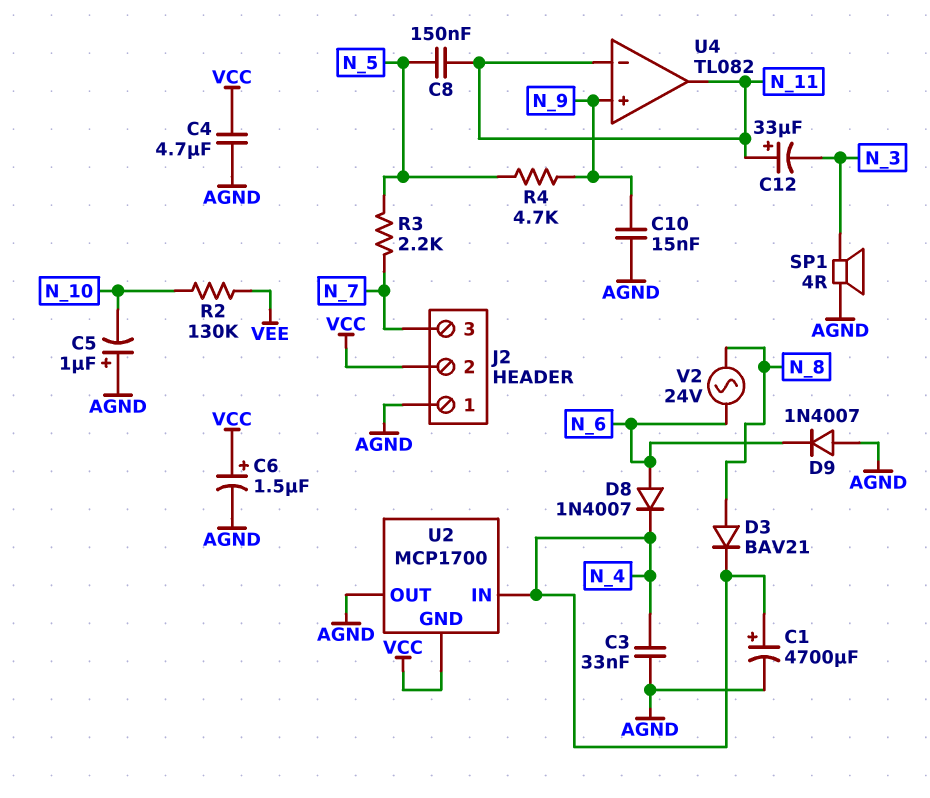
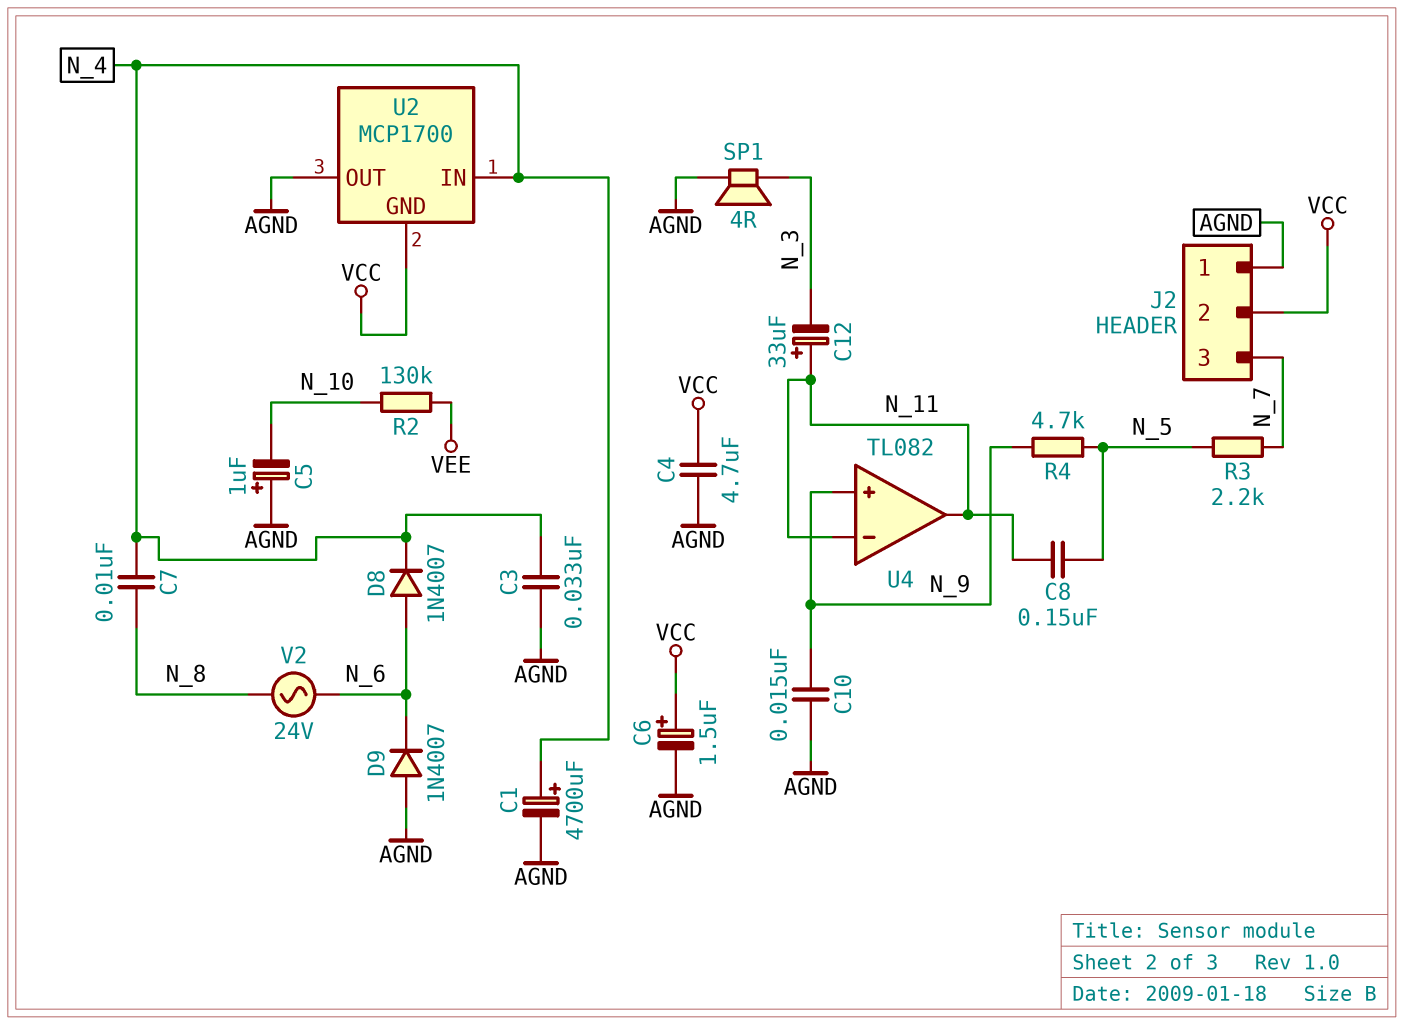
C7: none -> 10nF (N_4, N_8)
D3: diode BAV21 (A N_8, K N_4) -> none

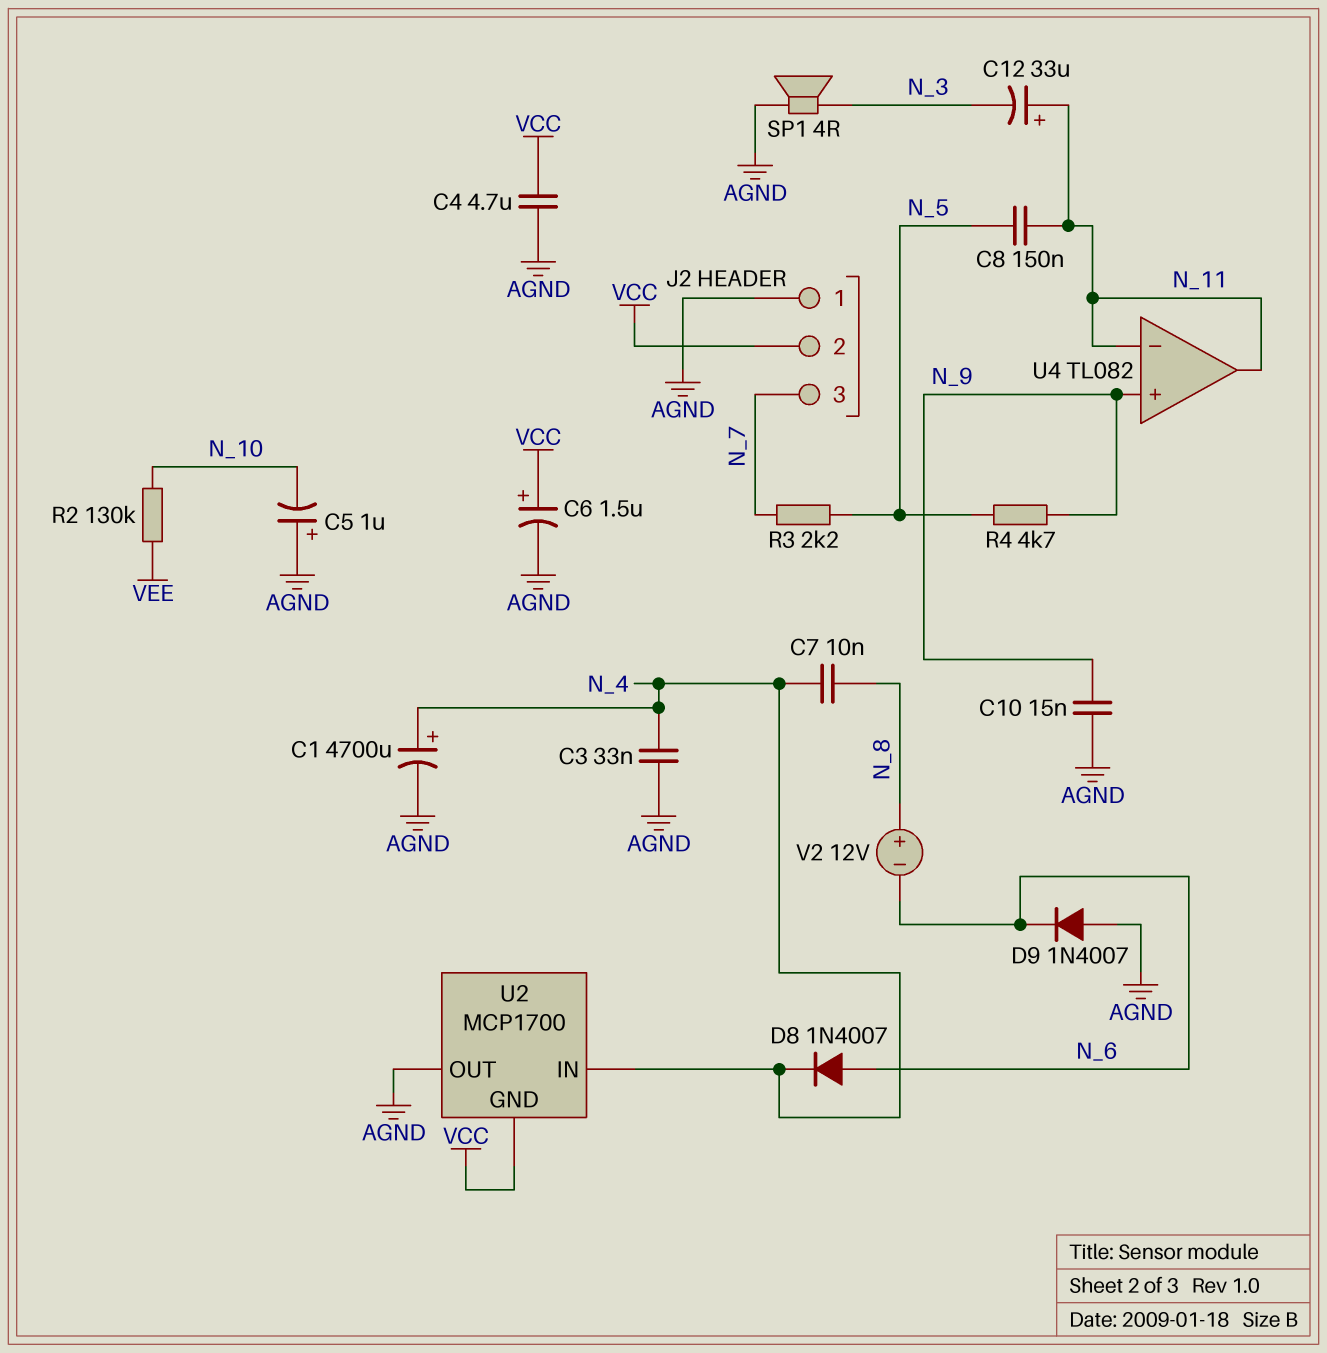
V2: AC 24V (N_6, N_8) -> 12V (plus N_8, minus N_6)

